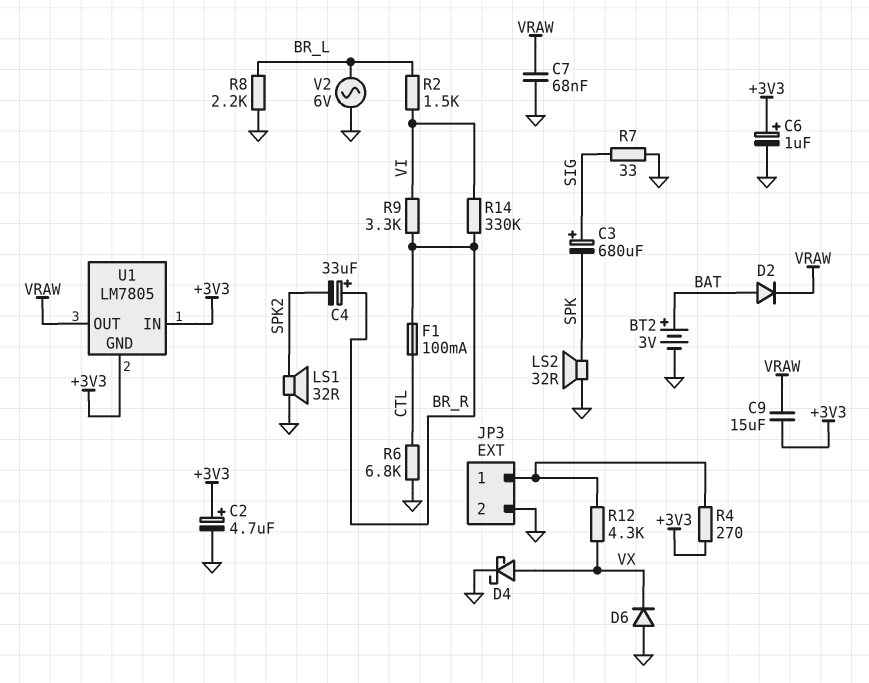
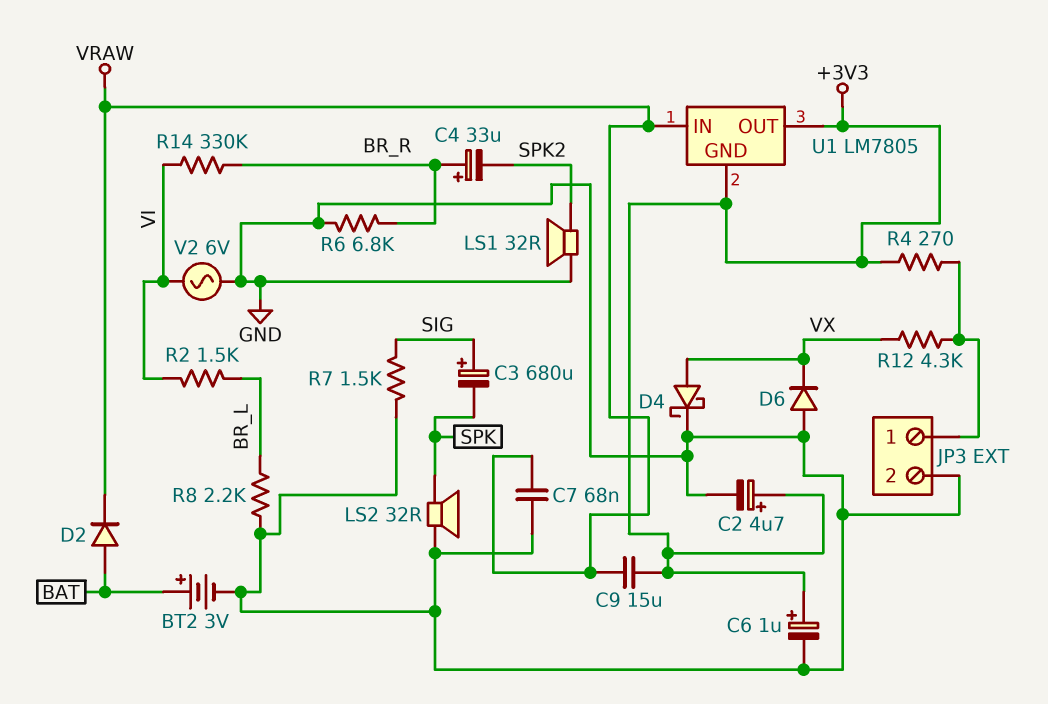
F1: 100mA (BR_R, CTL) -> none
R6: 6.8k (CTL, GND) -> 6.8k (BR_R, GND)
R7: 33 (GND, SIG) -> 1.5k (GND, SIG)
R9: 3.3k (BR_R, VI) -> none
U1 pin IN: +3V3 -> VRAW
U1 pin OUT: VRAW -> +3V3
V2: AC 6V (BR_L, GND) -> AC 6V (GND, VI)

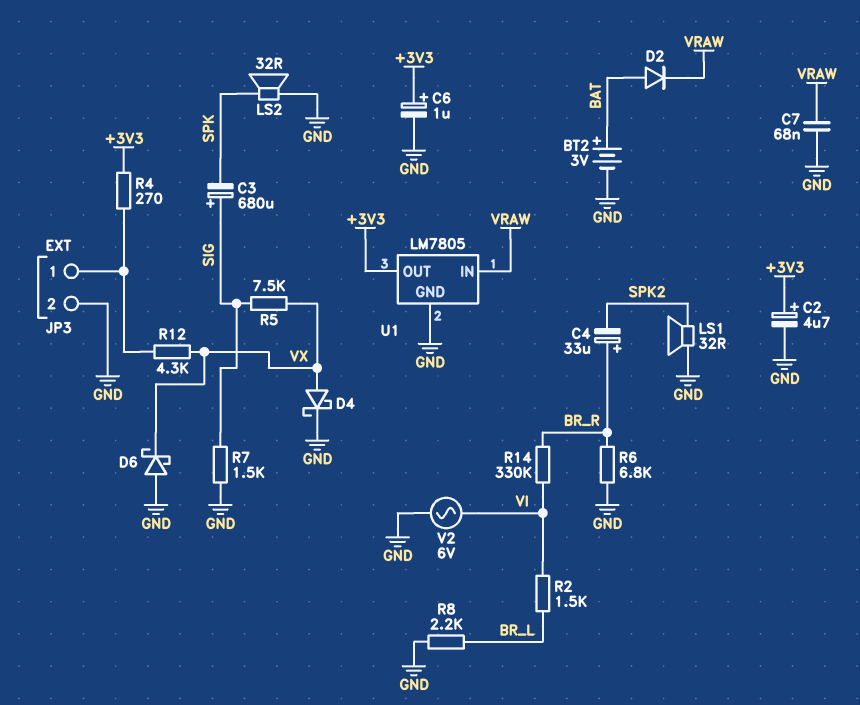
C9: 15uF (+3V3, VRAW) -> none
D6: diode (A GND, K VX) -> schottky (A GND, K VX)
R5: none -> 7.5k (SIG, VX)
U1 pin GND: +3V3 -> GND

